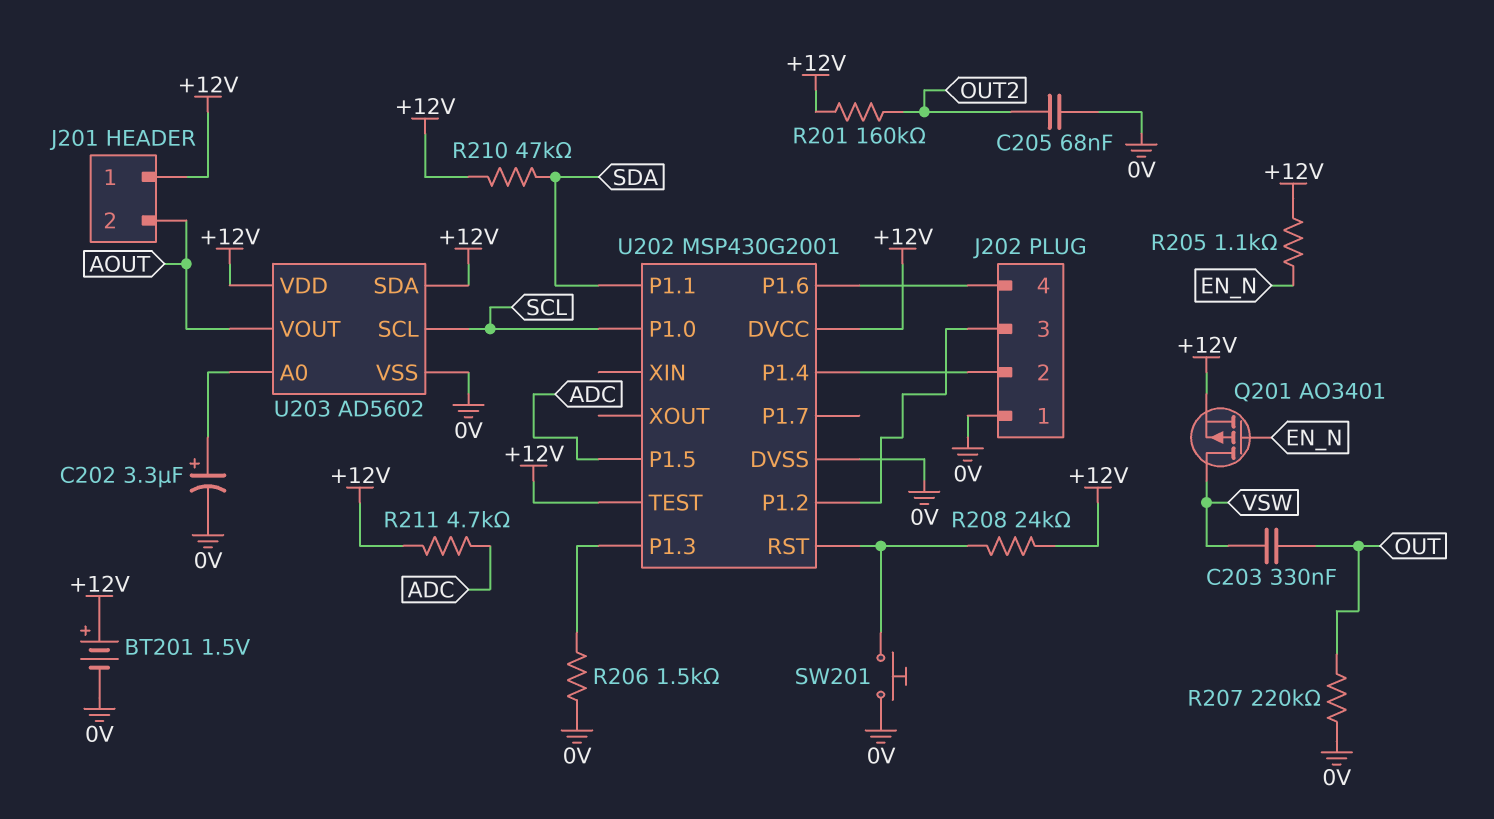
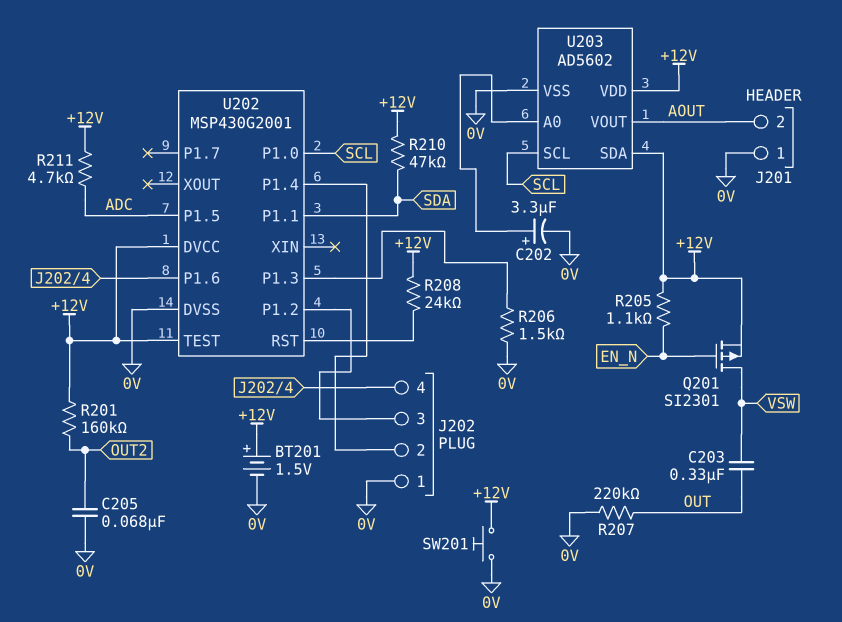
J201 pin 1: +12V -> 0V
Q201: PMOS AO3401 (G EN_N, D VSW, S +12V) -> PMOS SI2301 (G EN_N, D VSW, S +12V)
SW201: button (0V, U202/RST) -> button (+12V, 0V)

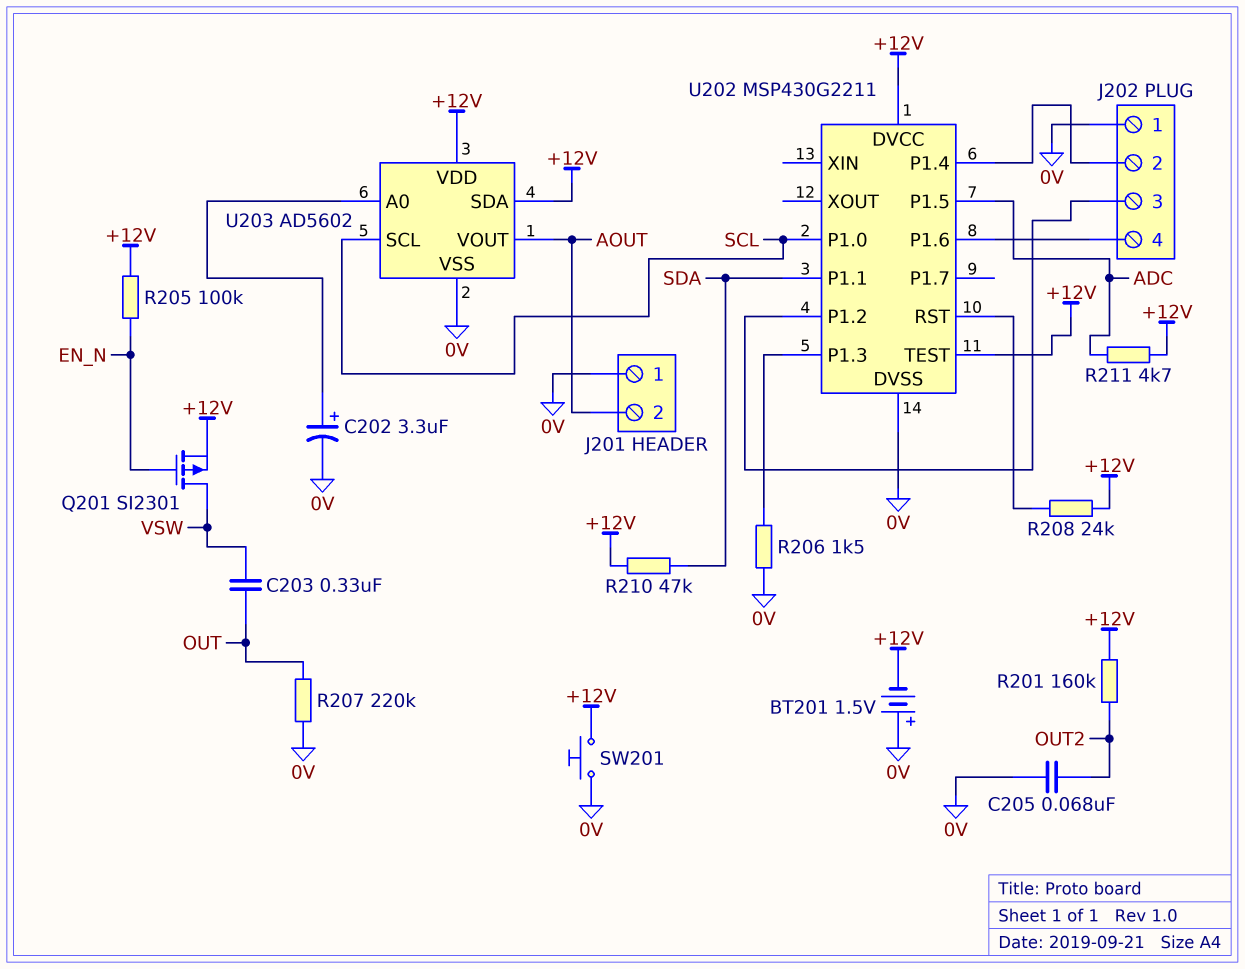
BT201: 1.5V (plus +12V, minus 0V) -> 1.5V (plus 0V, minus +12V)
R205: 1.1k (+12V, EN_N) -> 100k (+12V, EN_N)
U202: MSP430G2001 -> MSP430G2211

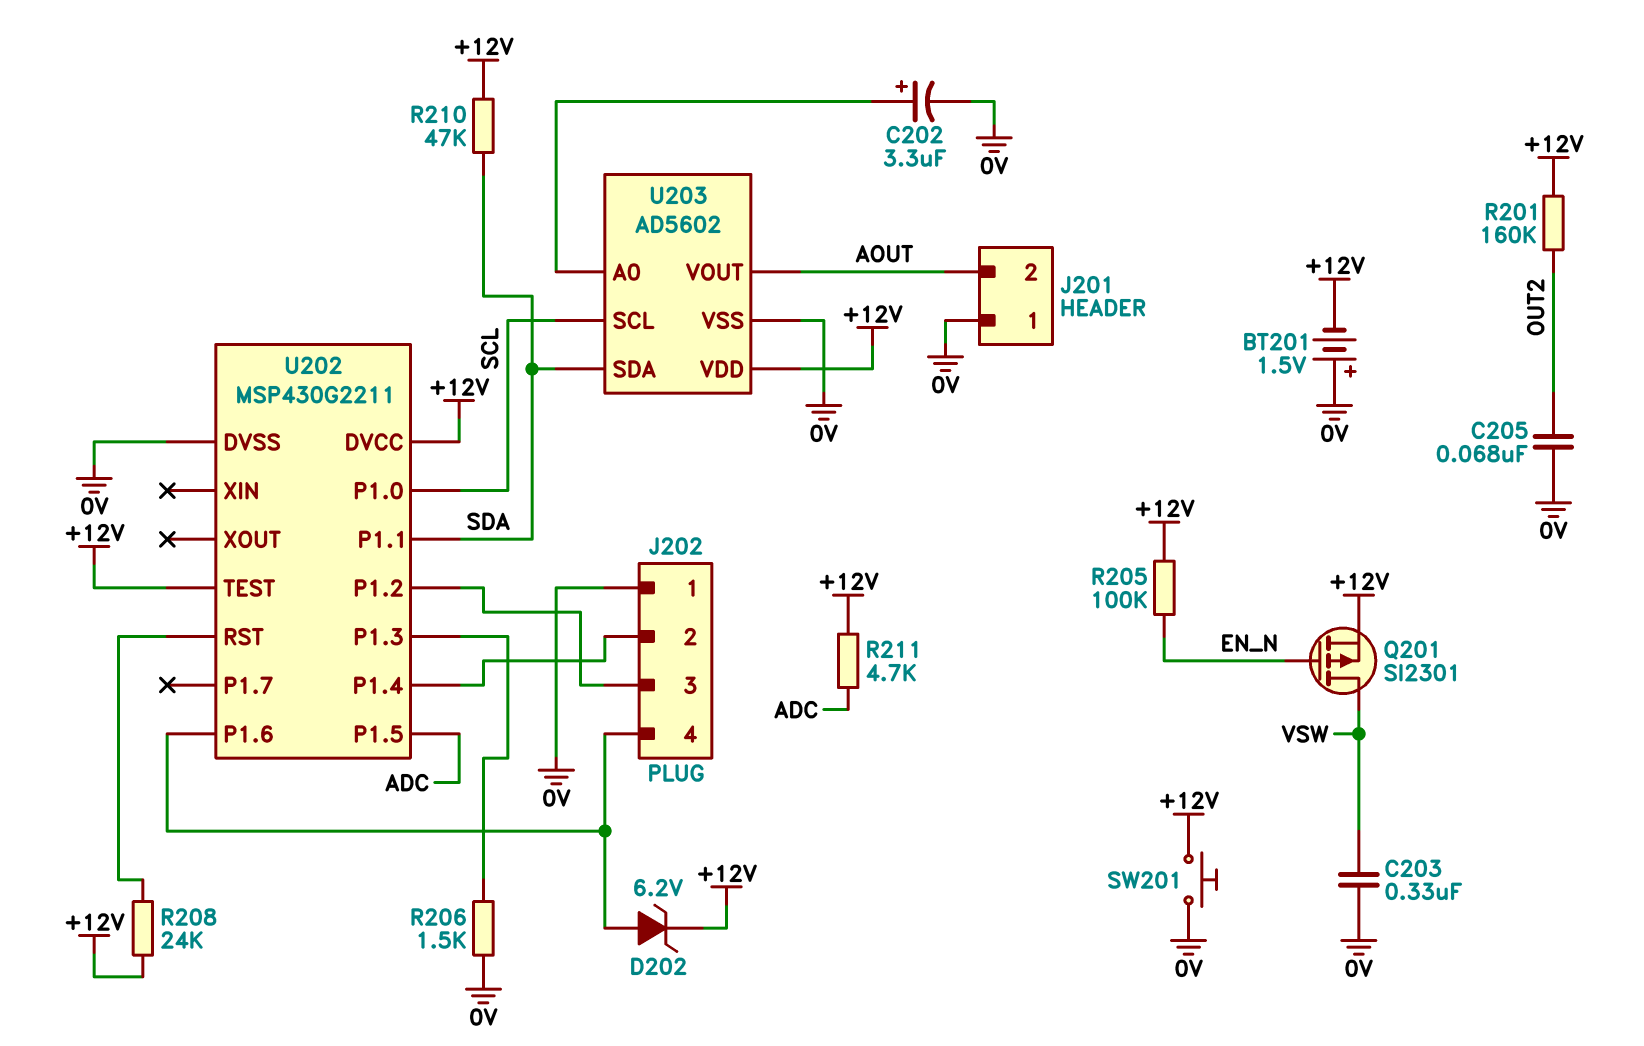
C203: 330nF (OUT, VSW) -> 330nF (0V, VSW)
D202: none -> zener 6.2V (A J202/4, K +12V)
R207: 220k (0V, OUT) -> none
U203 pin SDA: +12V -> SDA

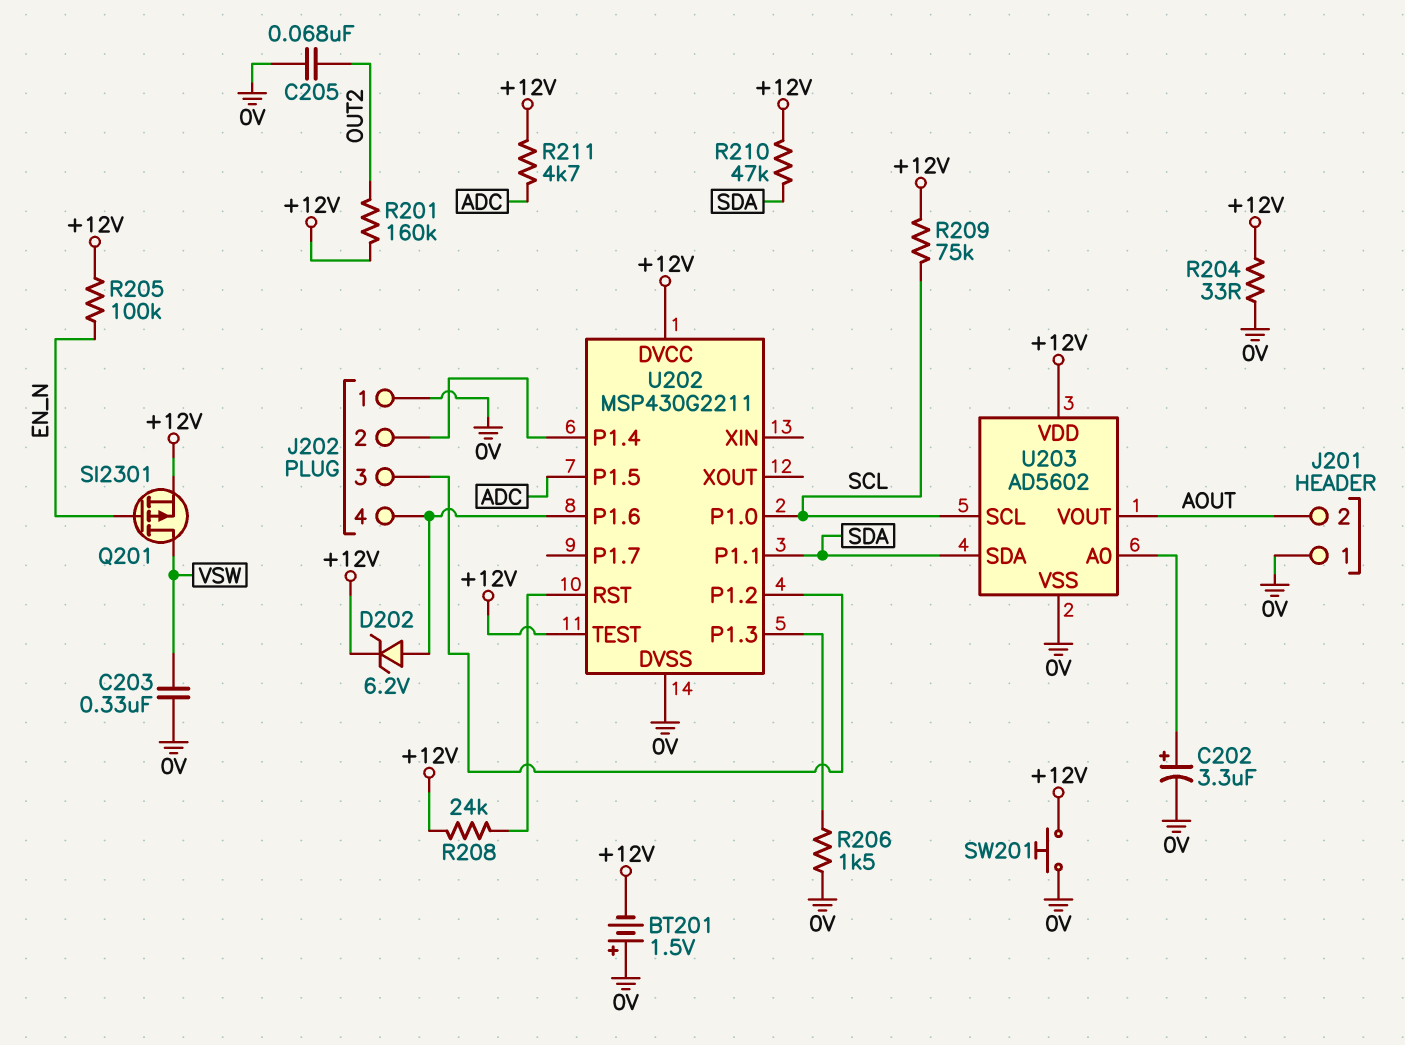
R204: none -> 33 (+12V, 0V)
R209: none -> 75k (+12V, SCL)

